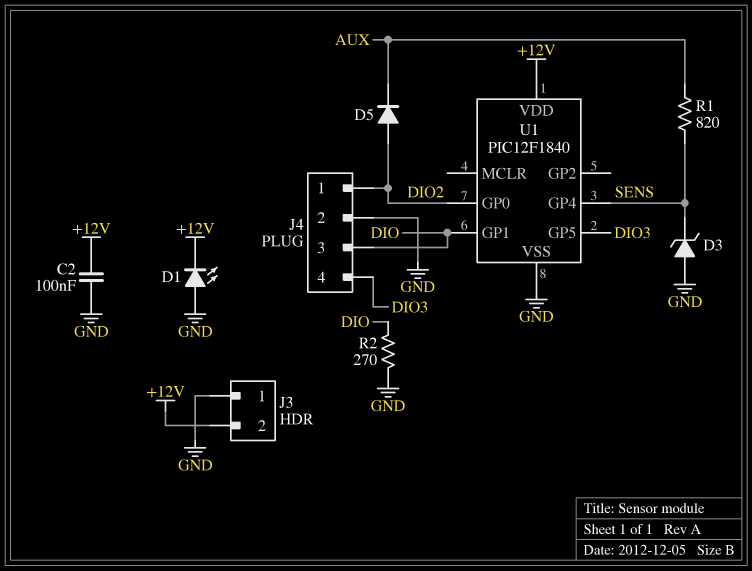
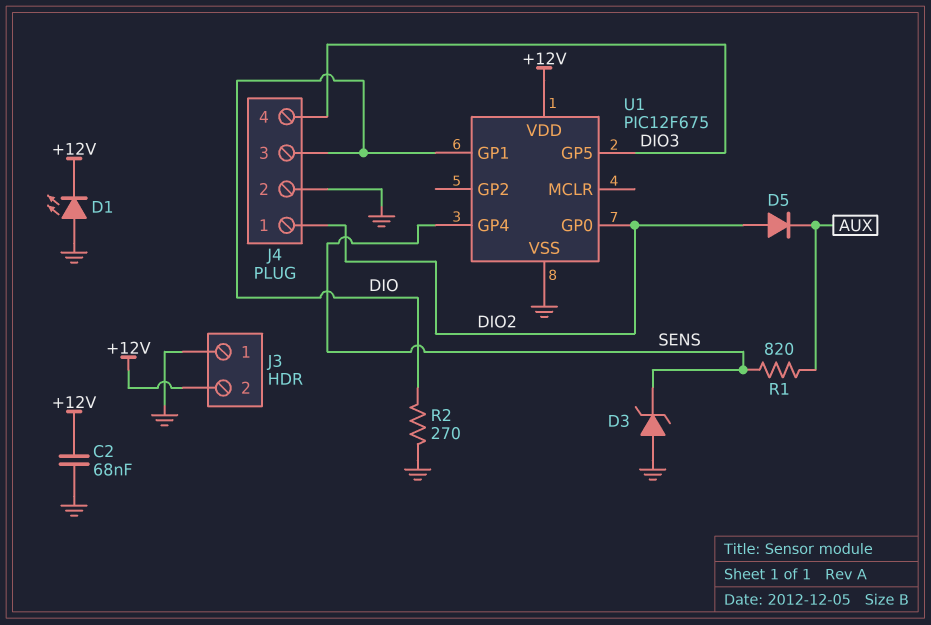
C2: 100nF (+12V, GND) -> 68nF (+12V, GND)
U1: PIC12F1840 -> PIC12F675

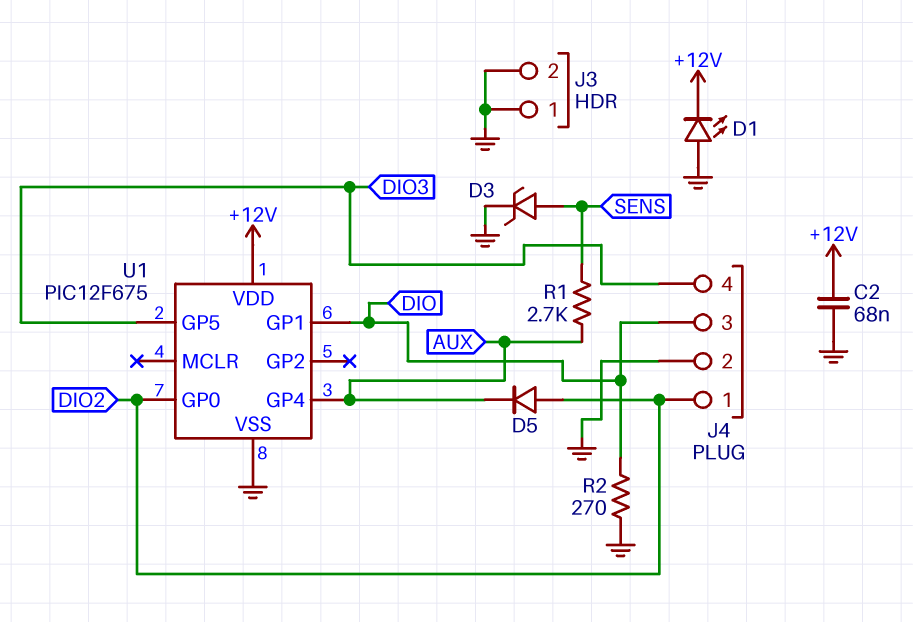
D3: zener (A GND, K SENS) -> zener (A SENS, K GND)
J3 pin 2: +12V -> GND
R1: 820 (AUX, SENS) -> 2.7k (AUX, SENS)
U1 pin GP4: SENS -> AUX

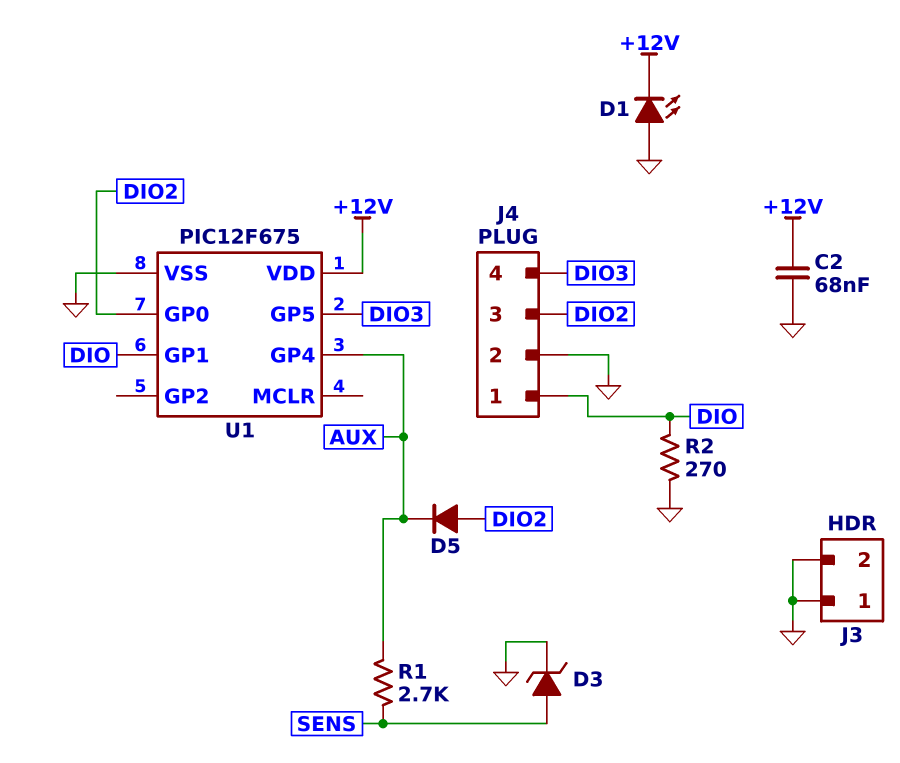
J4 pin 1: DIO2 -> DIO
J4 pin 3: DIO -> DIO2

